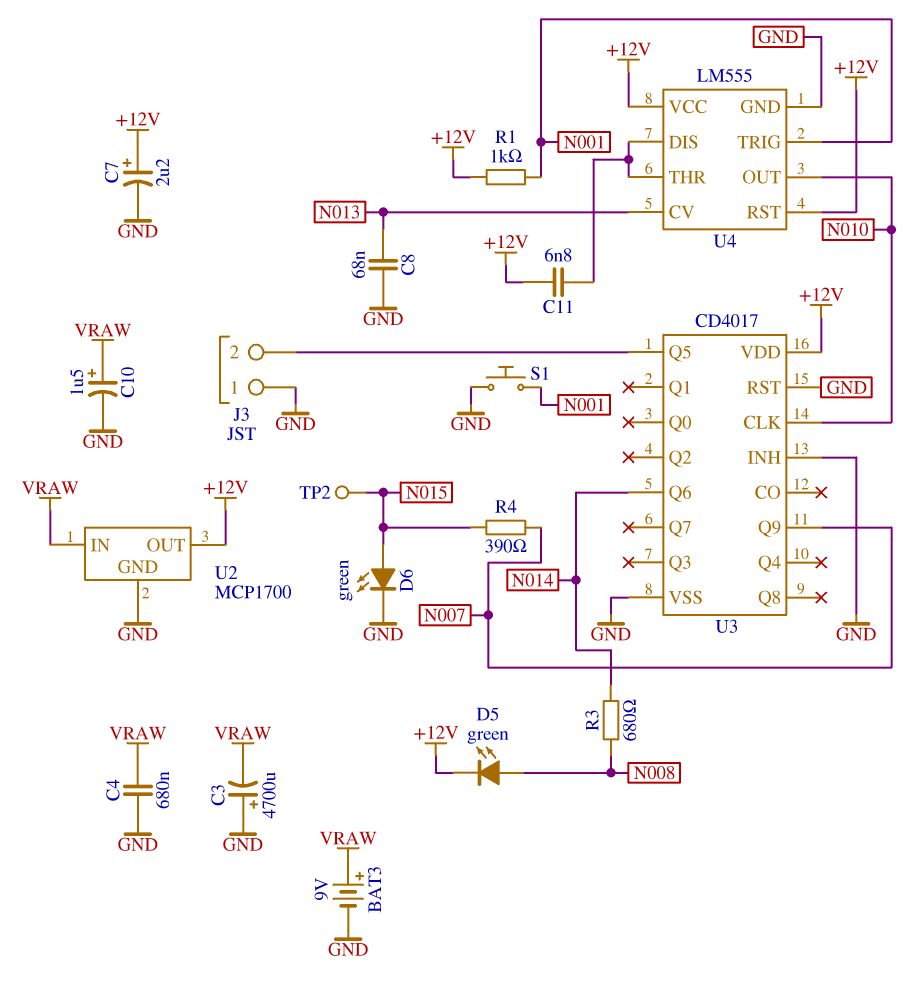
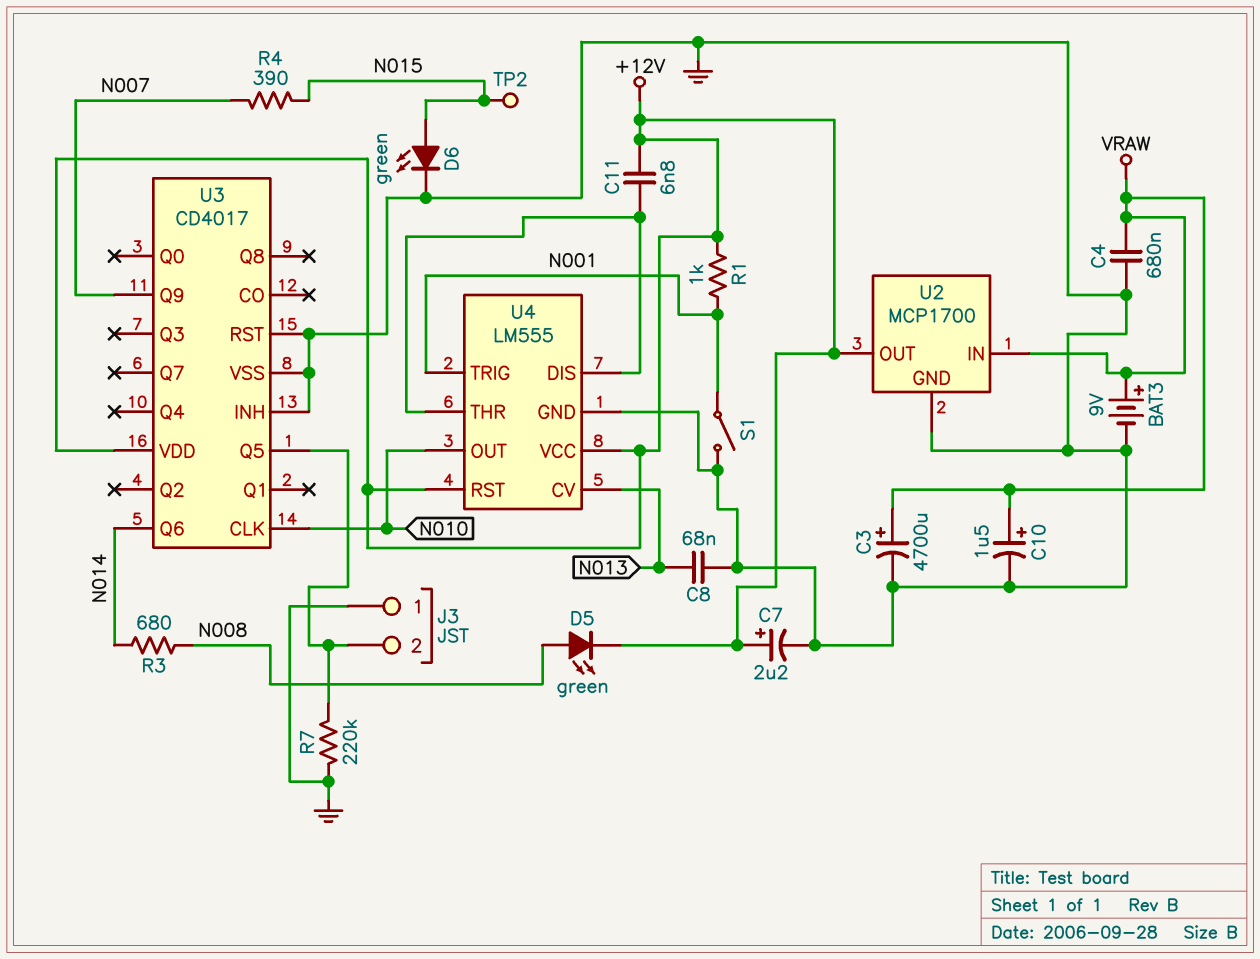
C3: 4700uF (plus GND, minus VRAW) -> 4700uF (plus VRAW, minus GND)
R7: none -> 220k (GND, J3/2)
S1: button (GND, N001) -> switch (GND, N001)

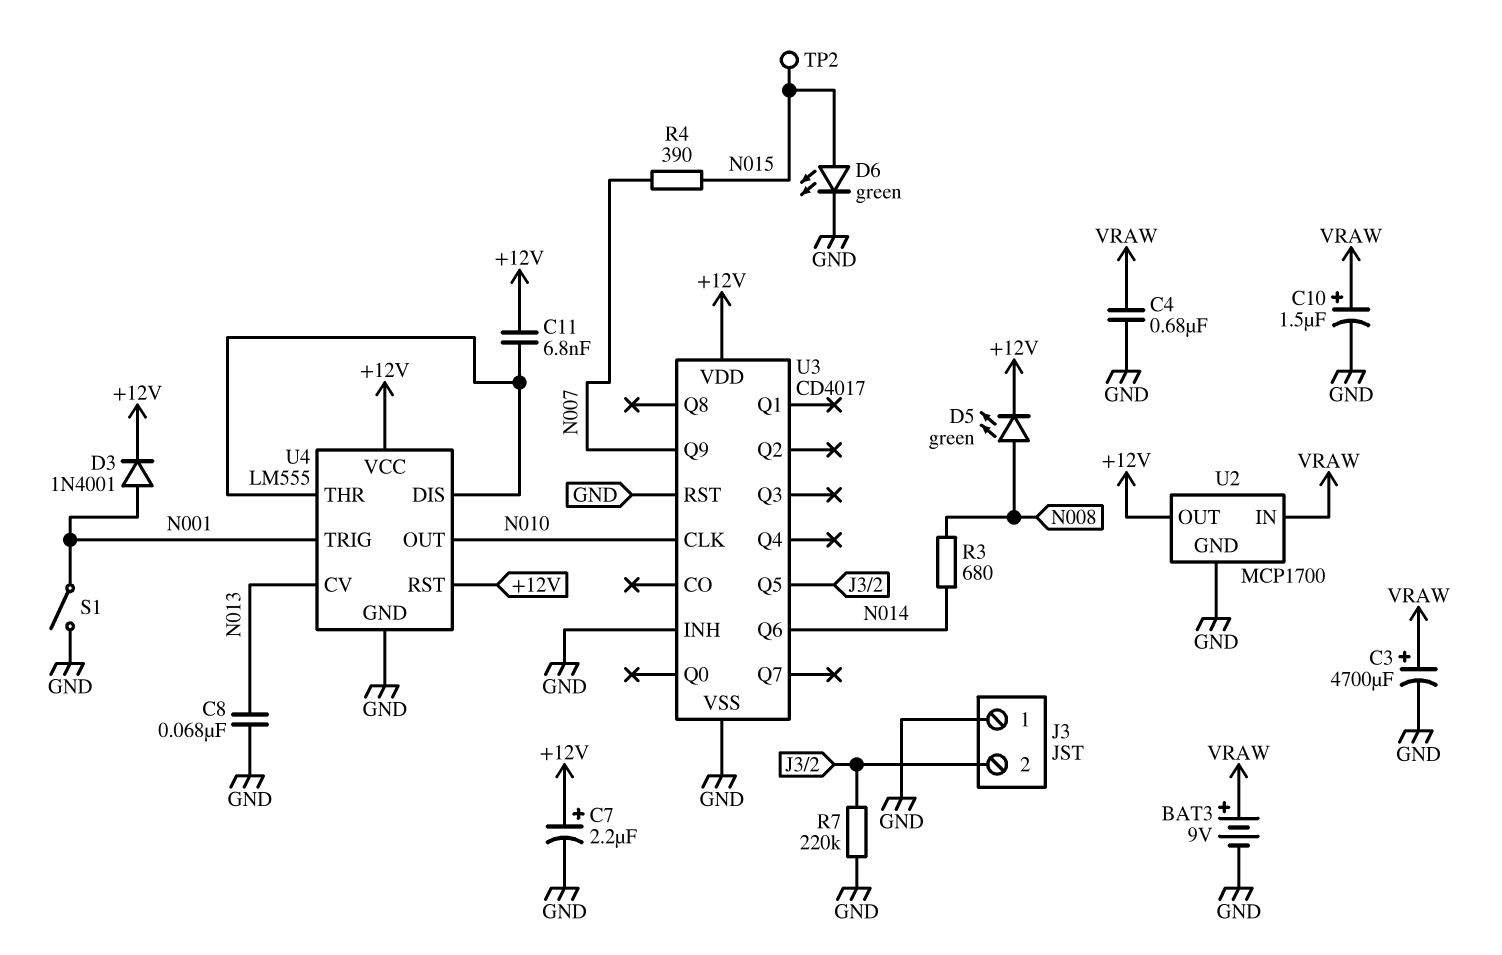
D3: none -> diode 1N4001 (A N001, K +12V)
R1: 1k (+12V, N001) -> none

